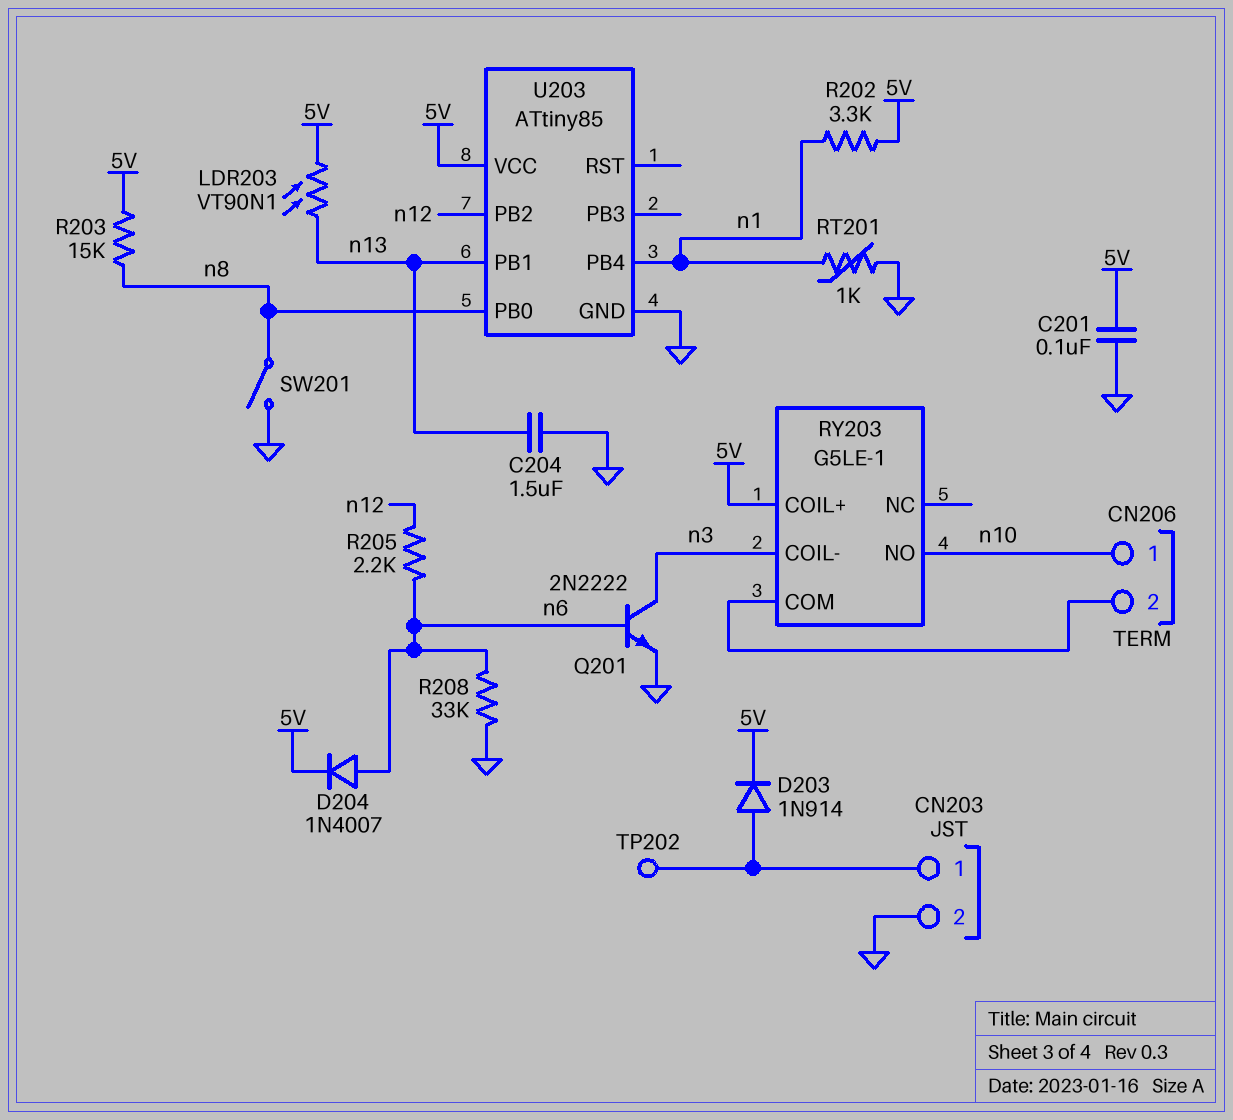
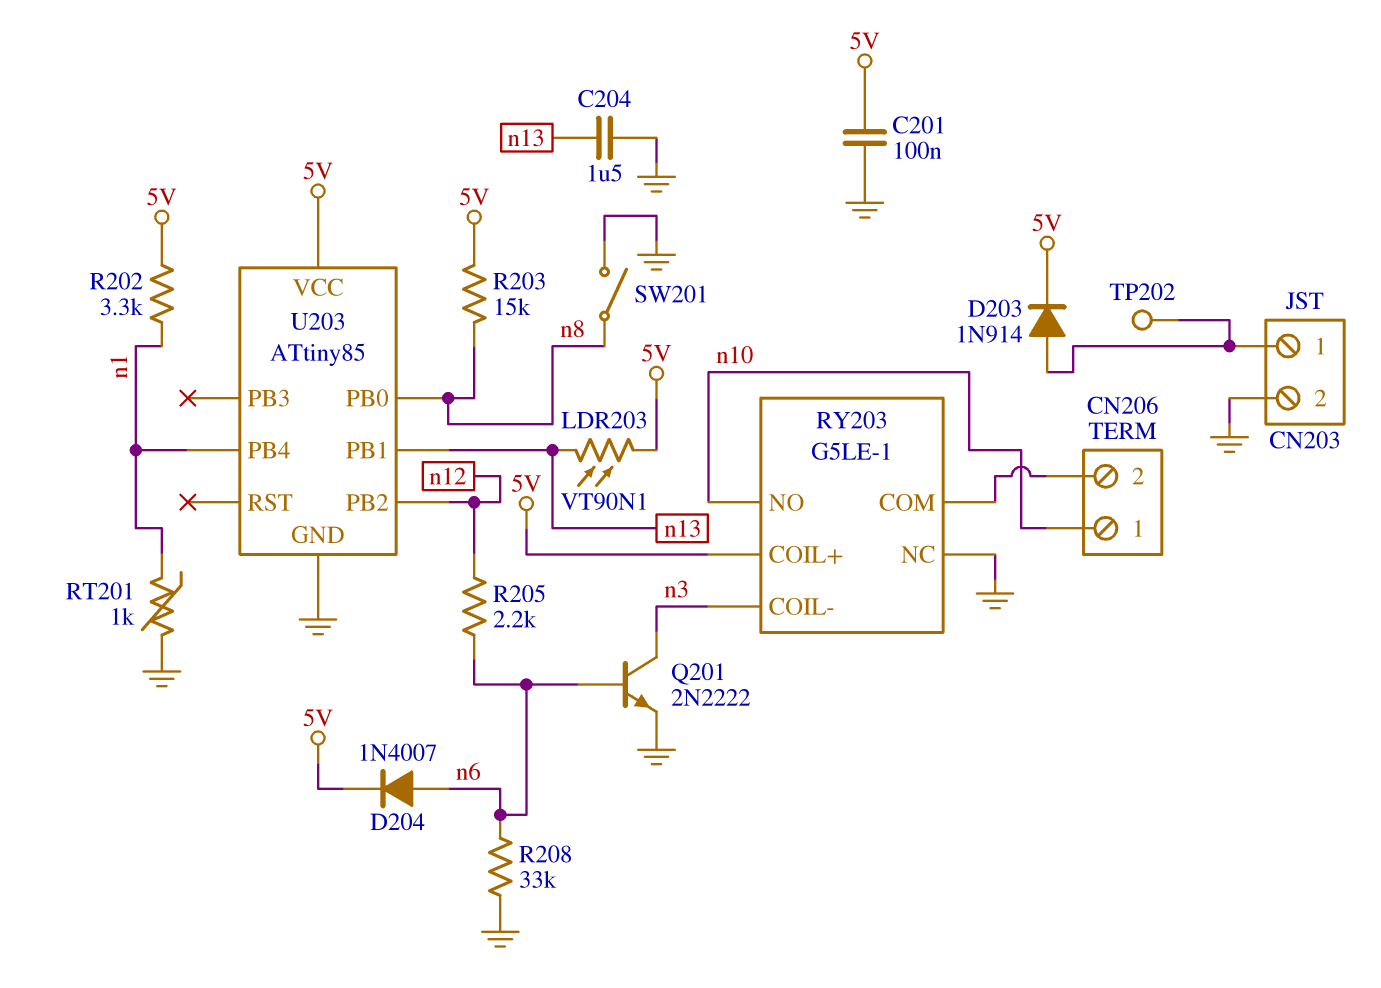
RY203 pin NC: none -> GND

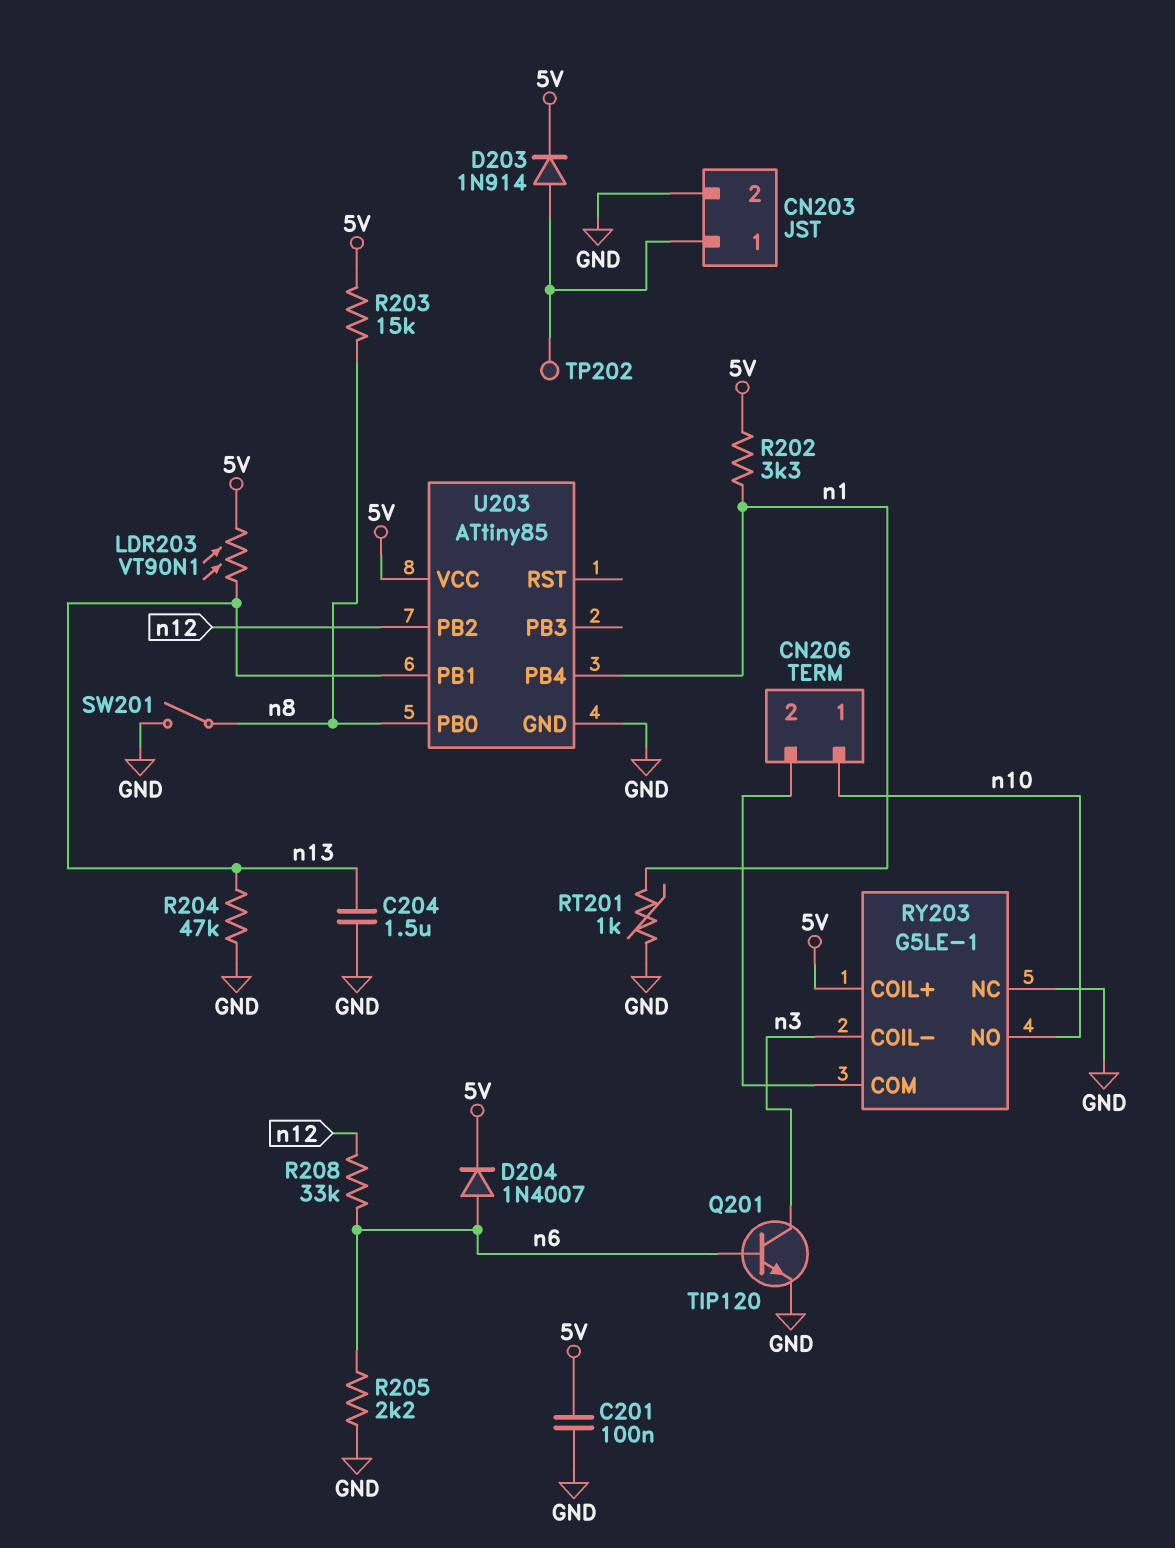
Q201: NPN 2N2222 (B n6, C n3, E GND) -> NPN TIP120 (B n6, C n3, E GND)
R204: none -> 47k (GND, n13)
R205: 2.2k (n6, n12) -> 2.2k (GND, n6)
R208: 33k (GND, n6) -> 33k (n6, n12)

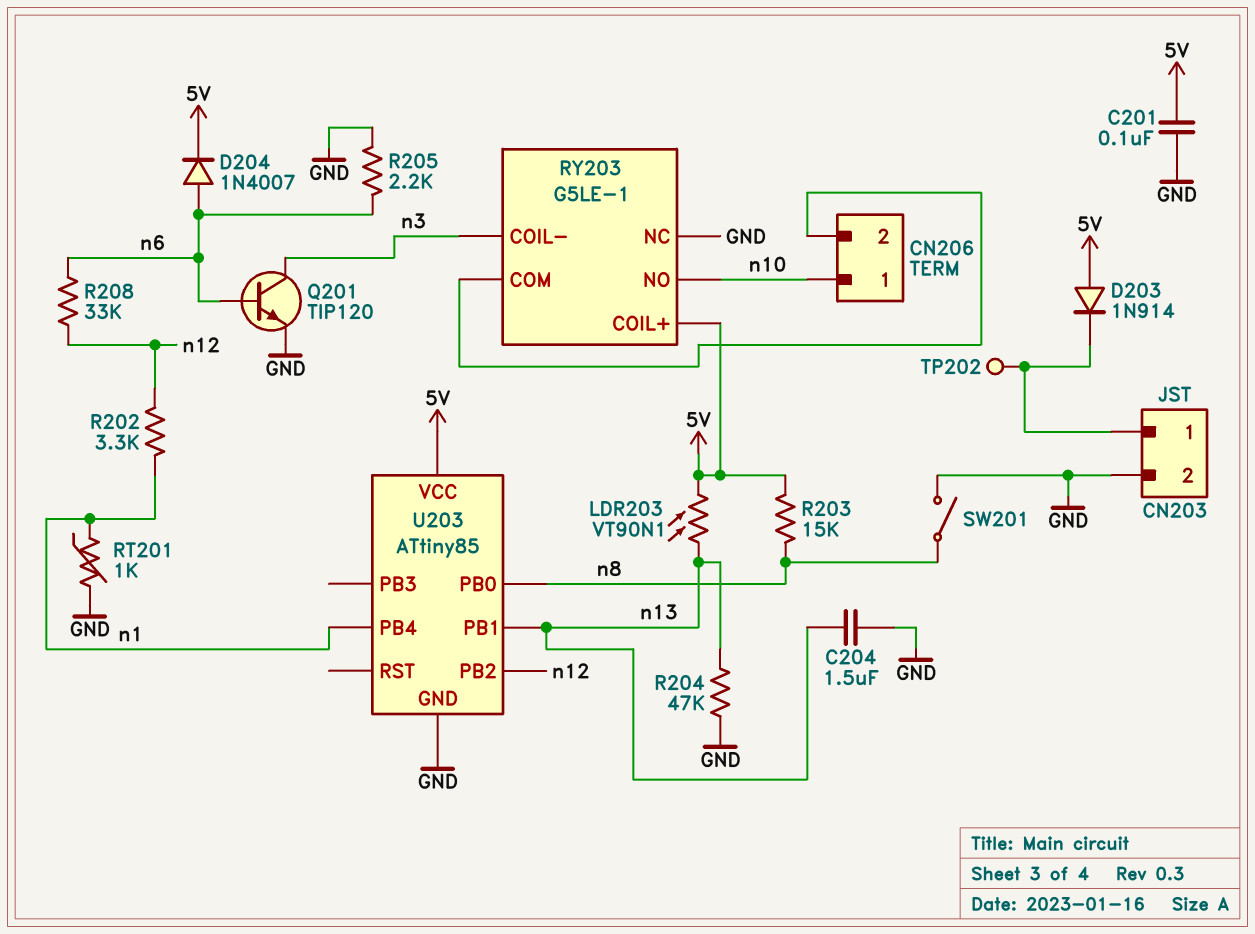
D203: diode 1N914 (A CN203/1, K 5V) -> diode 1N914 (A 5V, K CN203/1)
R202: 3.3k (5V, n1) -> 3.3k (n1, n12)

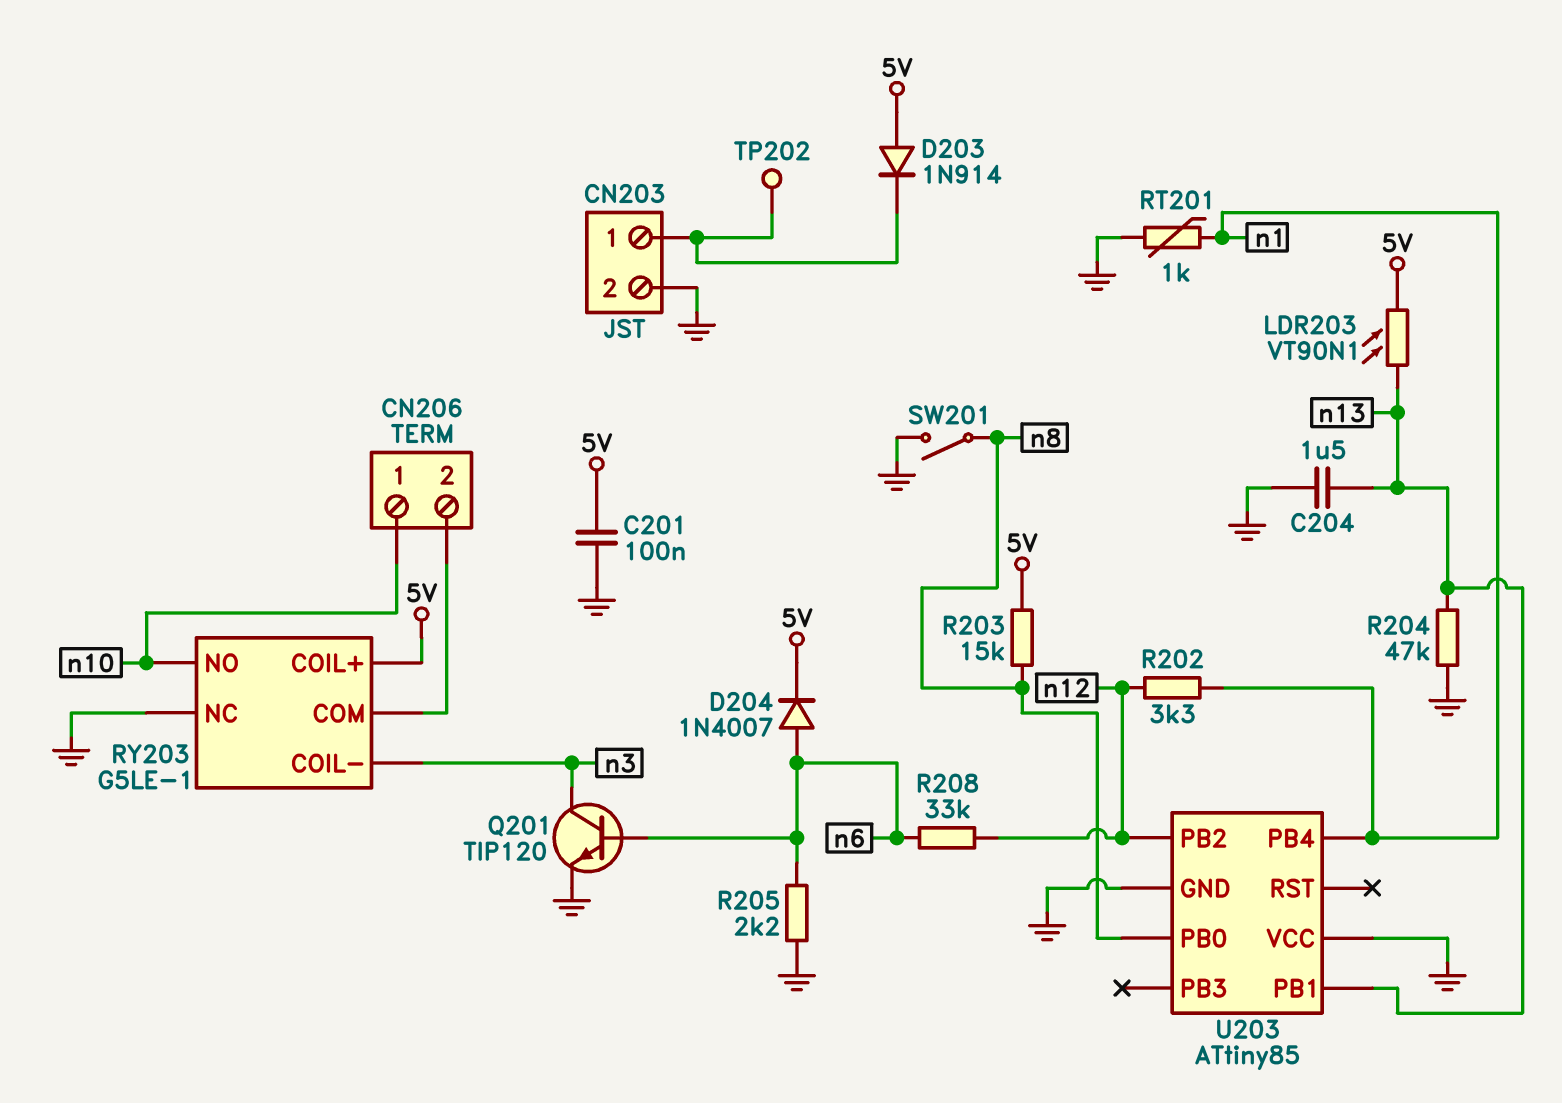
U203 pin VCC: 5V -> GND

